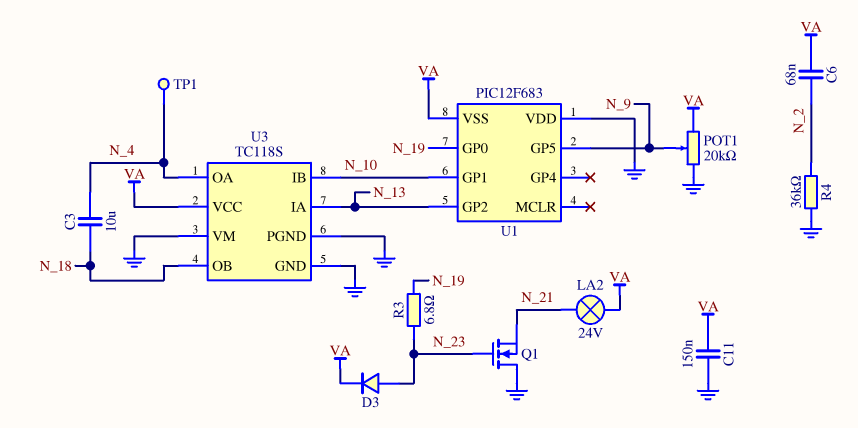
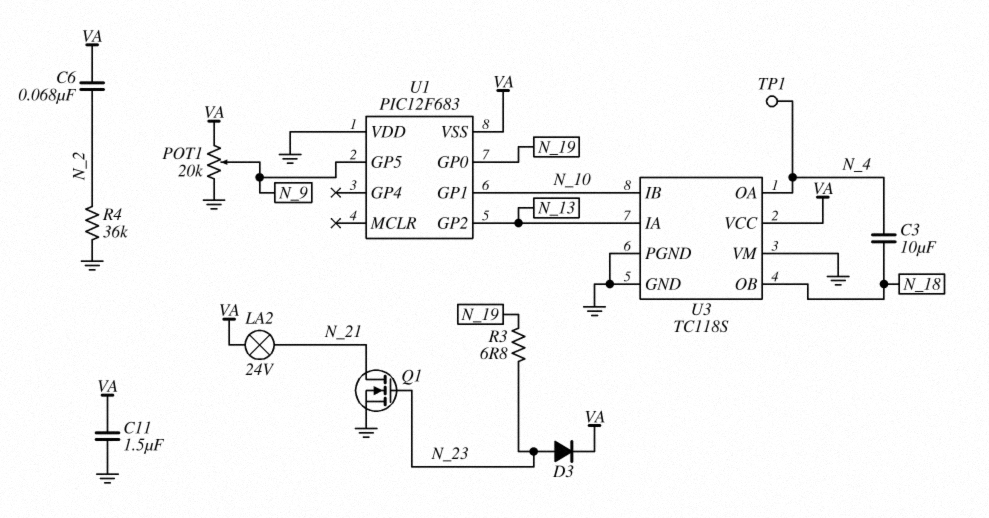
C11: 150nF (GND, VA) -> 1.5uF (GND, VA)
Q1: NMOS (G N_23, D GND, S N_21) -> NMOS (G N_23, D N_21, S GND)

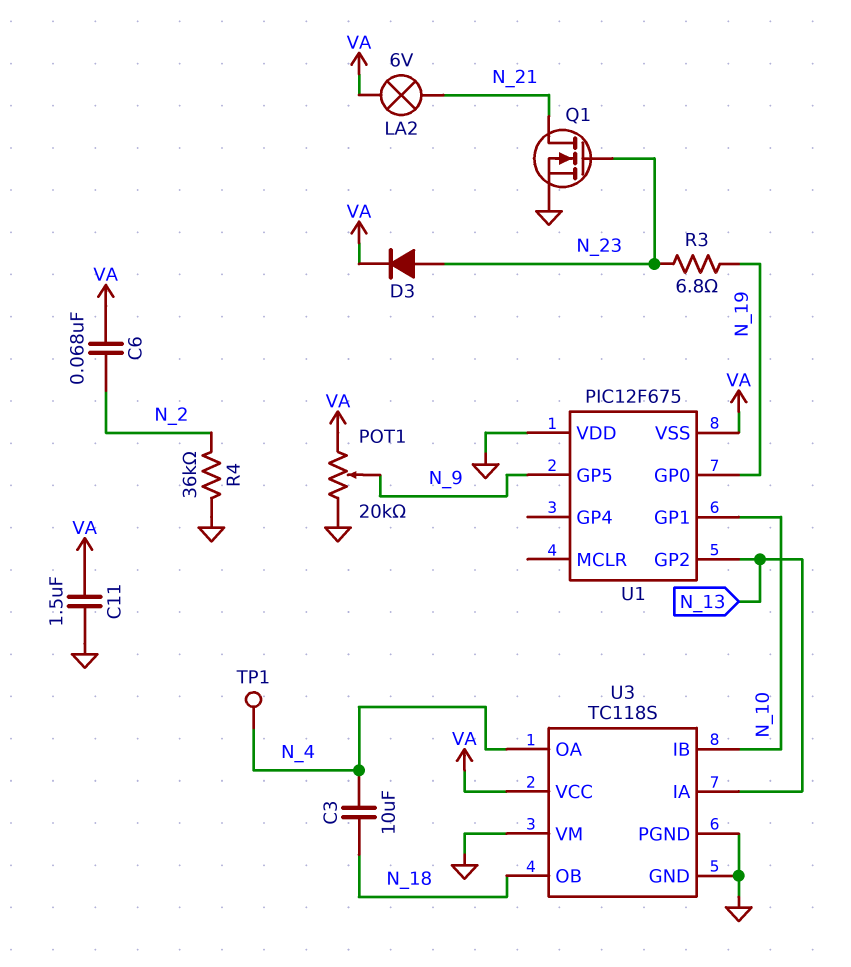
LA2: lamp 24V (N_21, VA) -> lamp 6V (N_21, VA)
U1: PIC12F683 -> PIC12F675

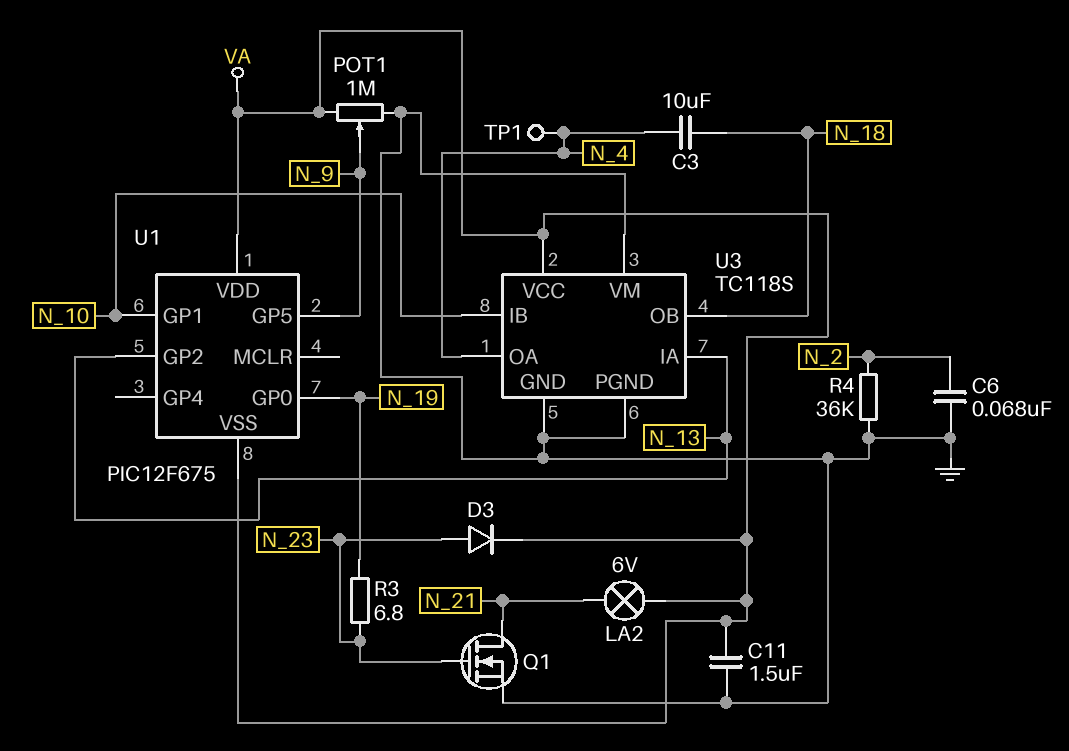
C6: 68nF (N_2, VA) -> 68nF (GND, N_2)
POT1: 20k (GND, VA, wiper N_9) -> 1M (GND, VA, wiper N_9)
U1 pin VDD: GND -> VA

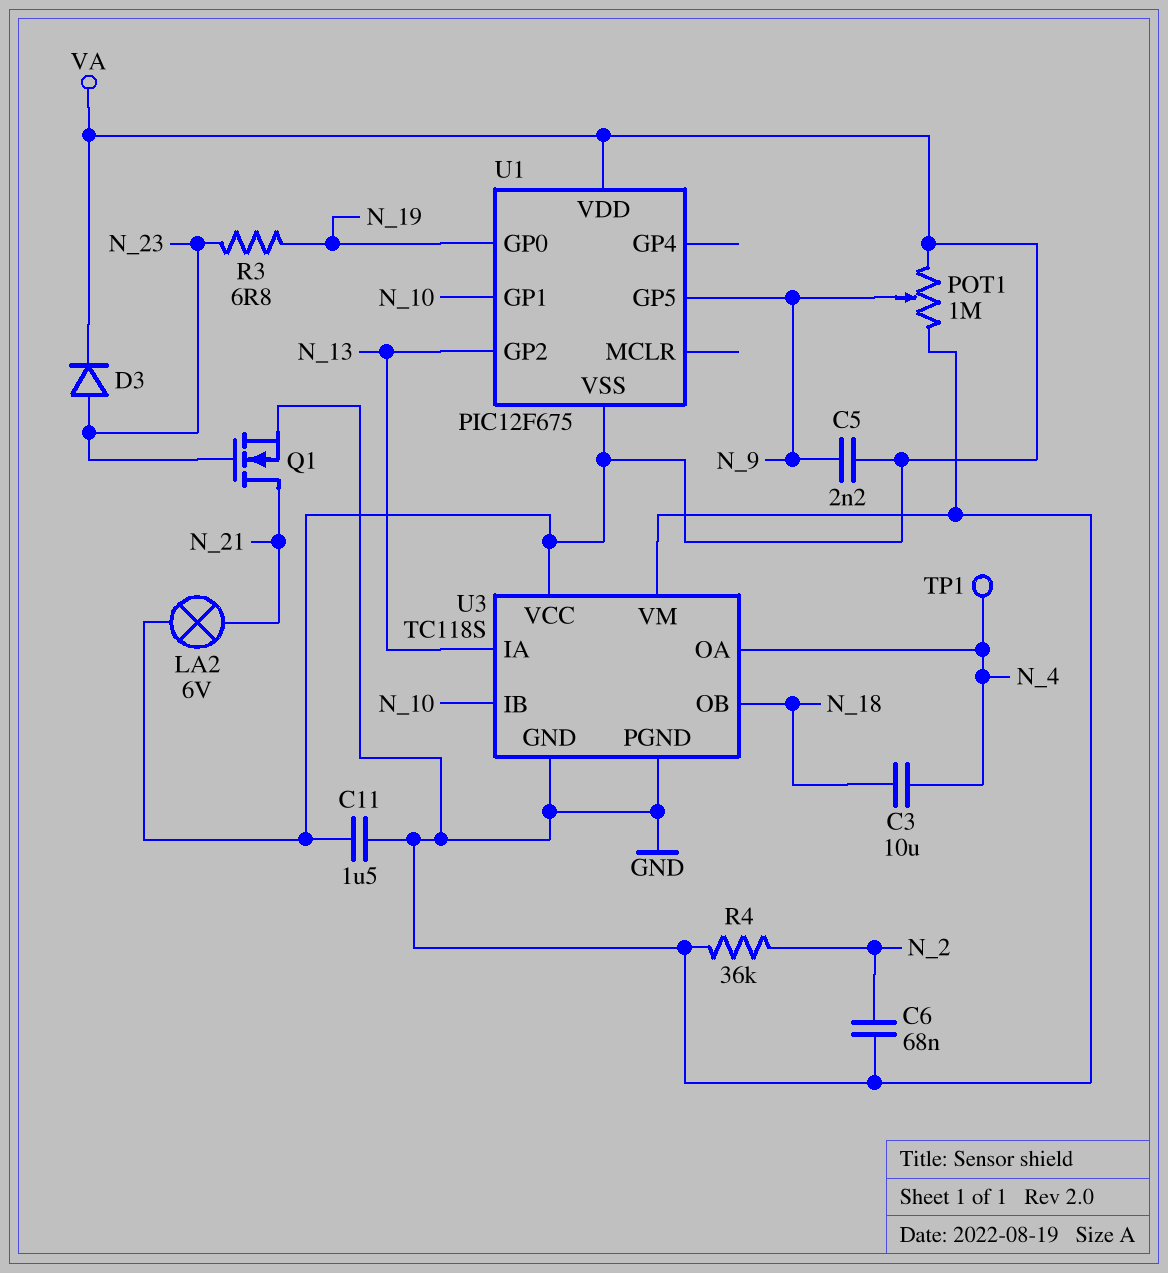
C5: none -> 2.2nF (N_9, VA)

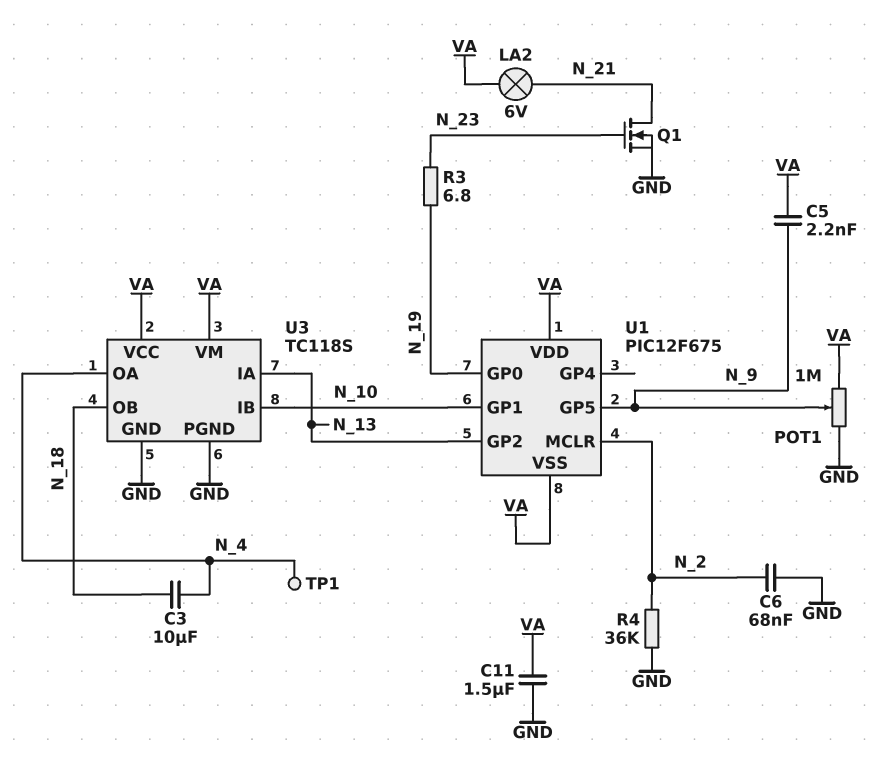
D3: diode (A N_23, K VA) -> none
U1 pin MCLR: none -> N_2
U3 pin VM: GND -> VA

